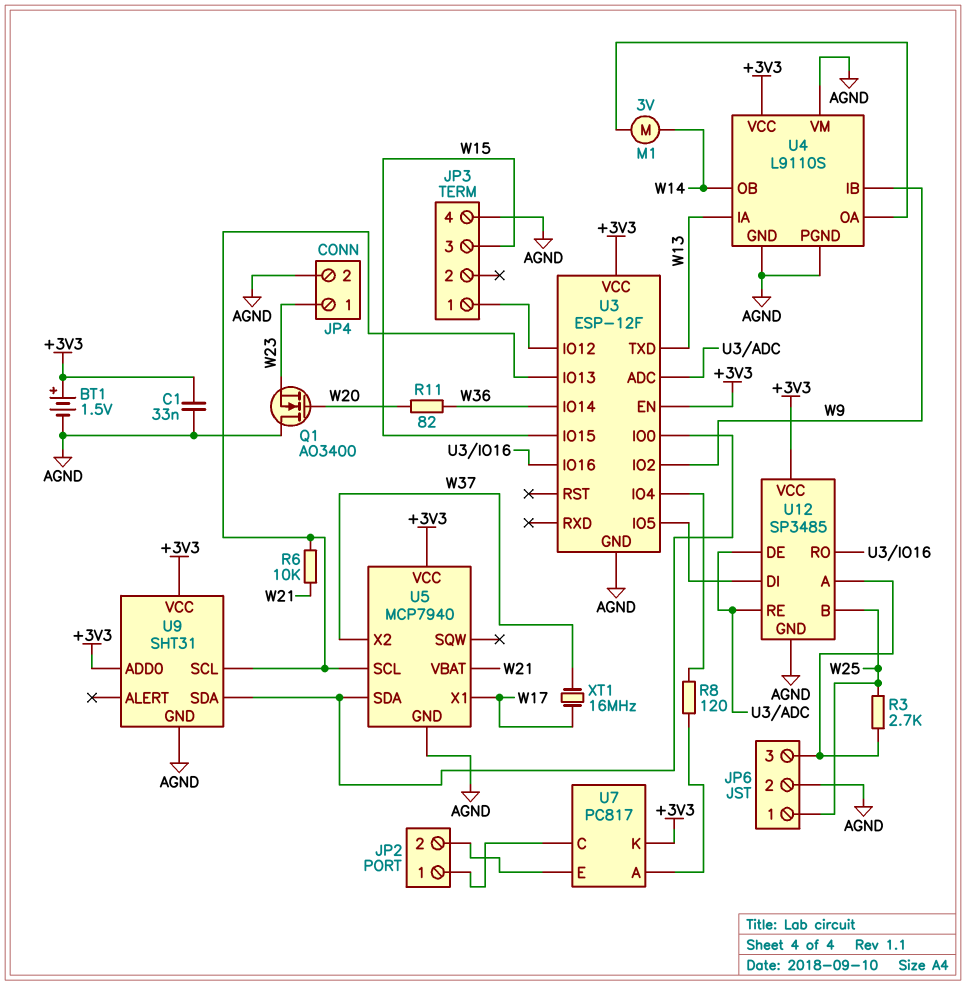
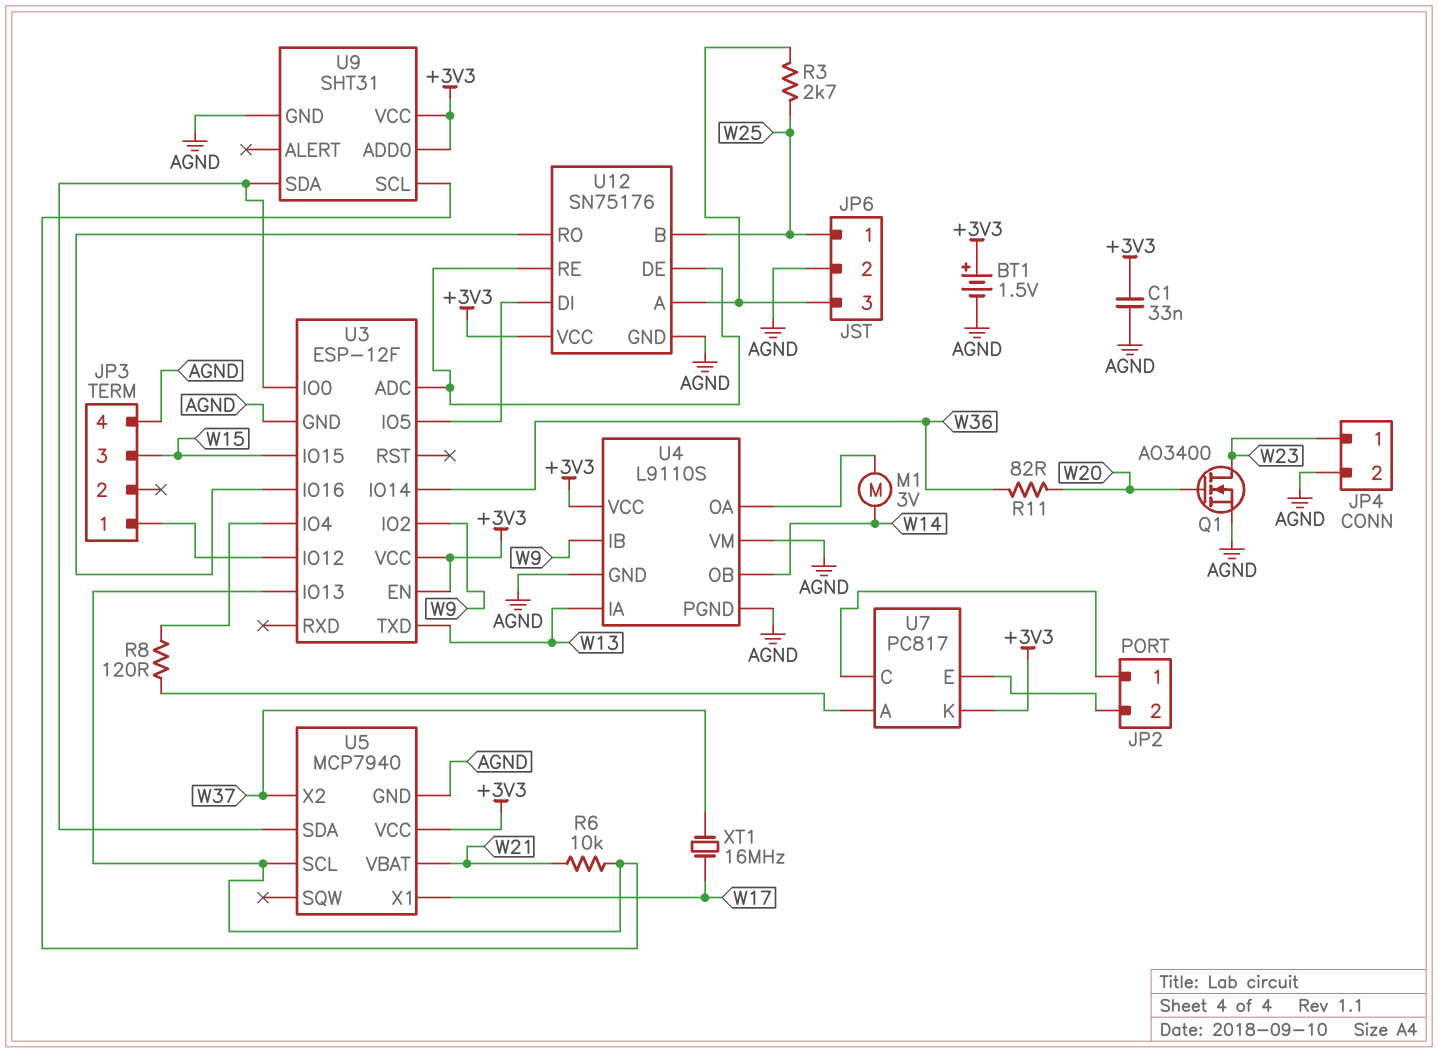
Q1: NMOS AO3400 (G W20, D AGND, S W23) -> NMOS AO3400 (G W20, D W23, S AGND)
U12: SP3485 -> SN75176

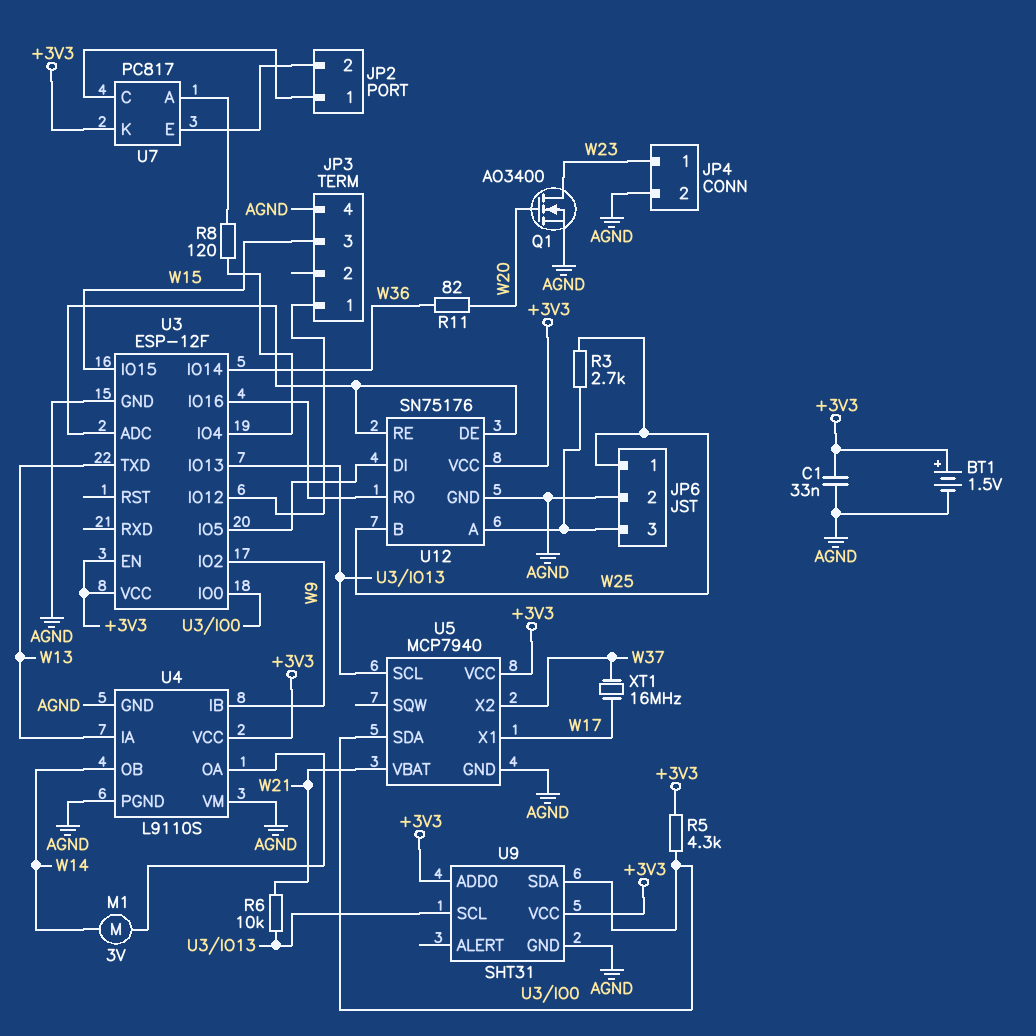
R5: none -> 4.3k (+3V3, U3/IO0)

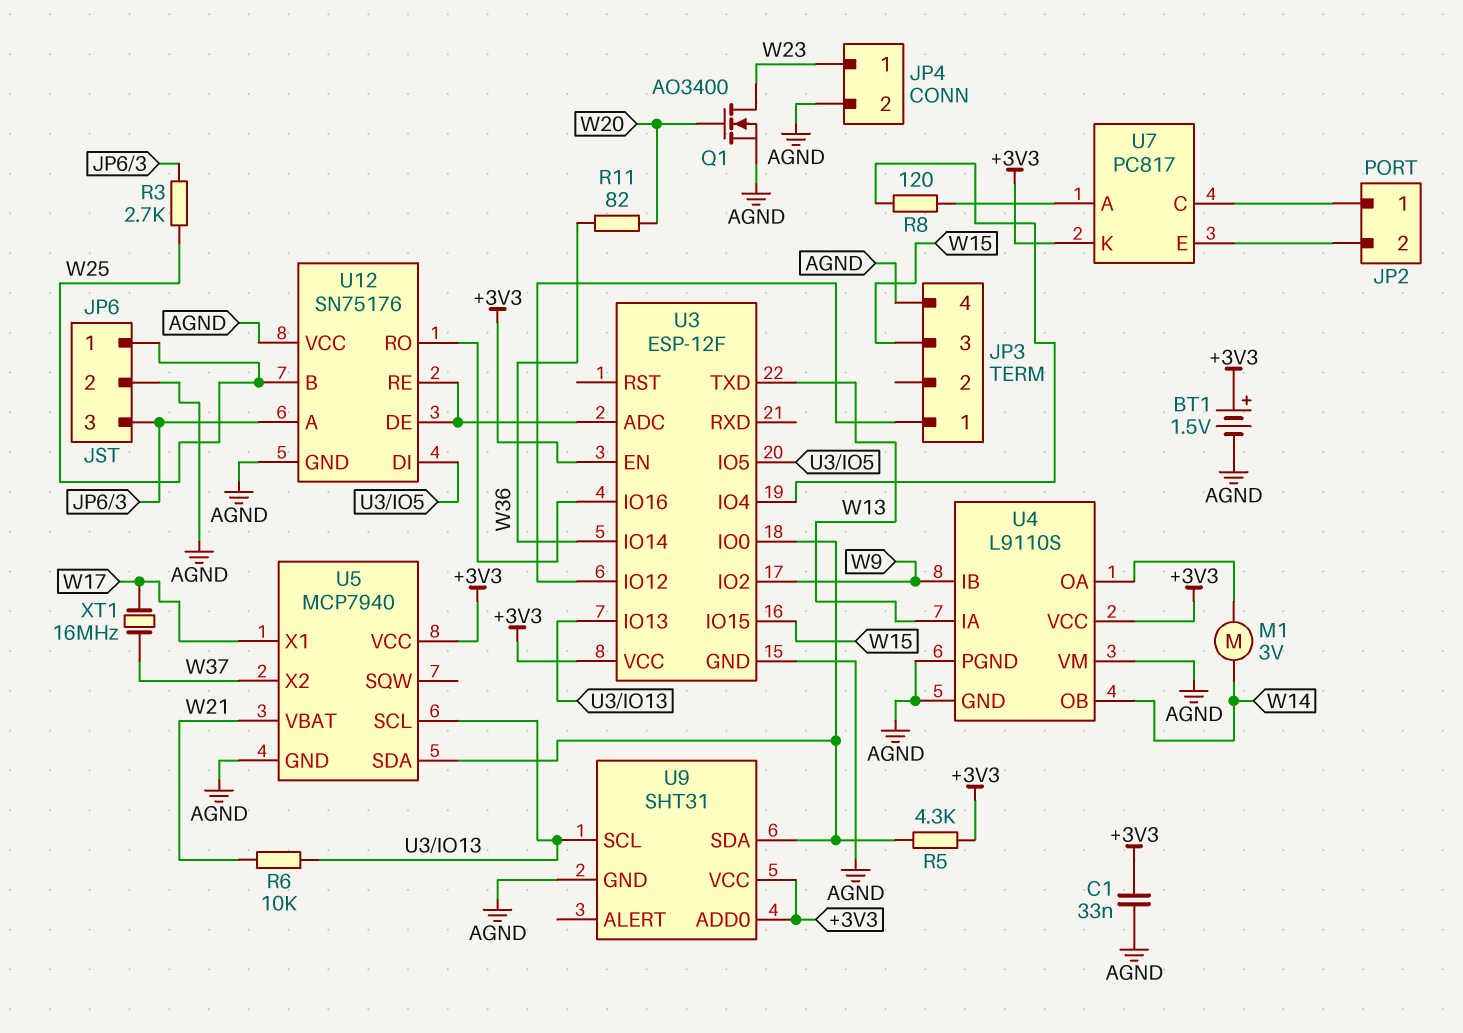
U12 pin VCC: +3V3 -> AGND

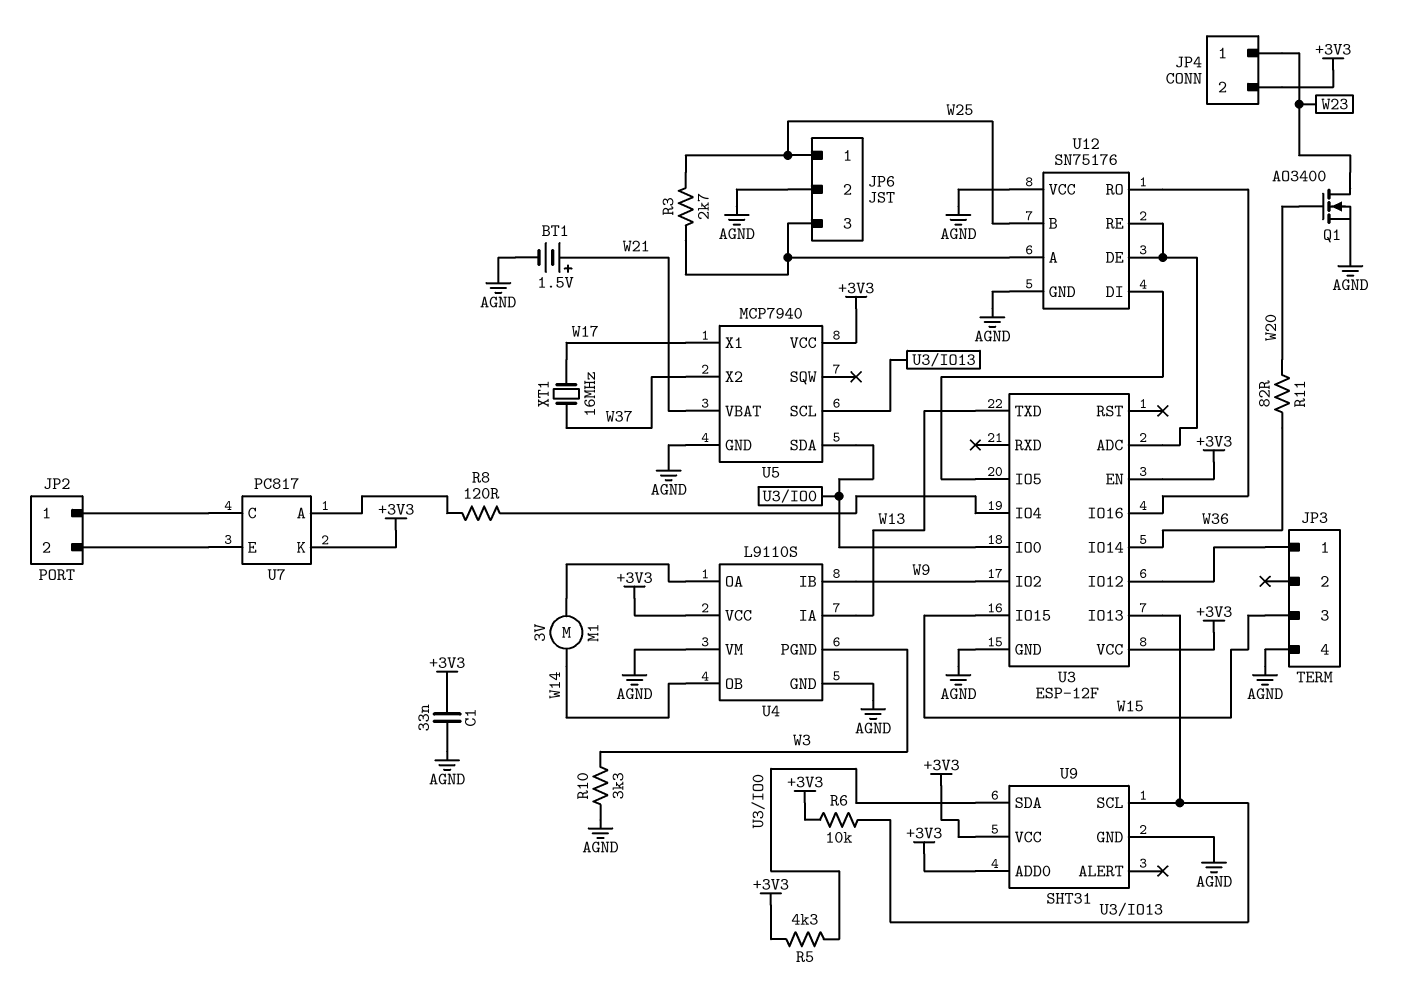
BT1: 1.5V (plus +3V3, minus AGND) -> 1.5V (plus W21, minus AGND)
JP4 pin 2: AGND -> +3V3
R6: 10k (U3/IO13, W21) -> 10k (+3V3, U3/IO13)
R10: none -> 3.3k (AGND, W3)
U4 pin PGND: AGND -> W3

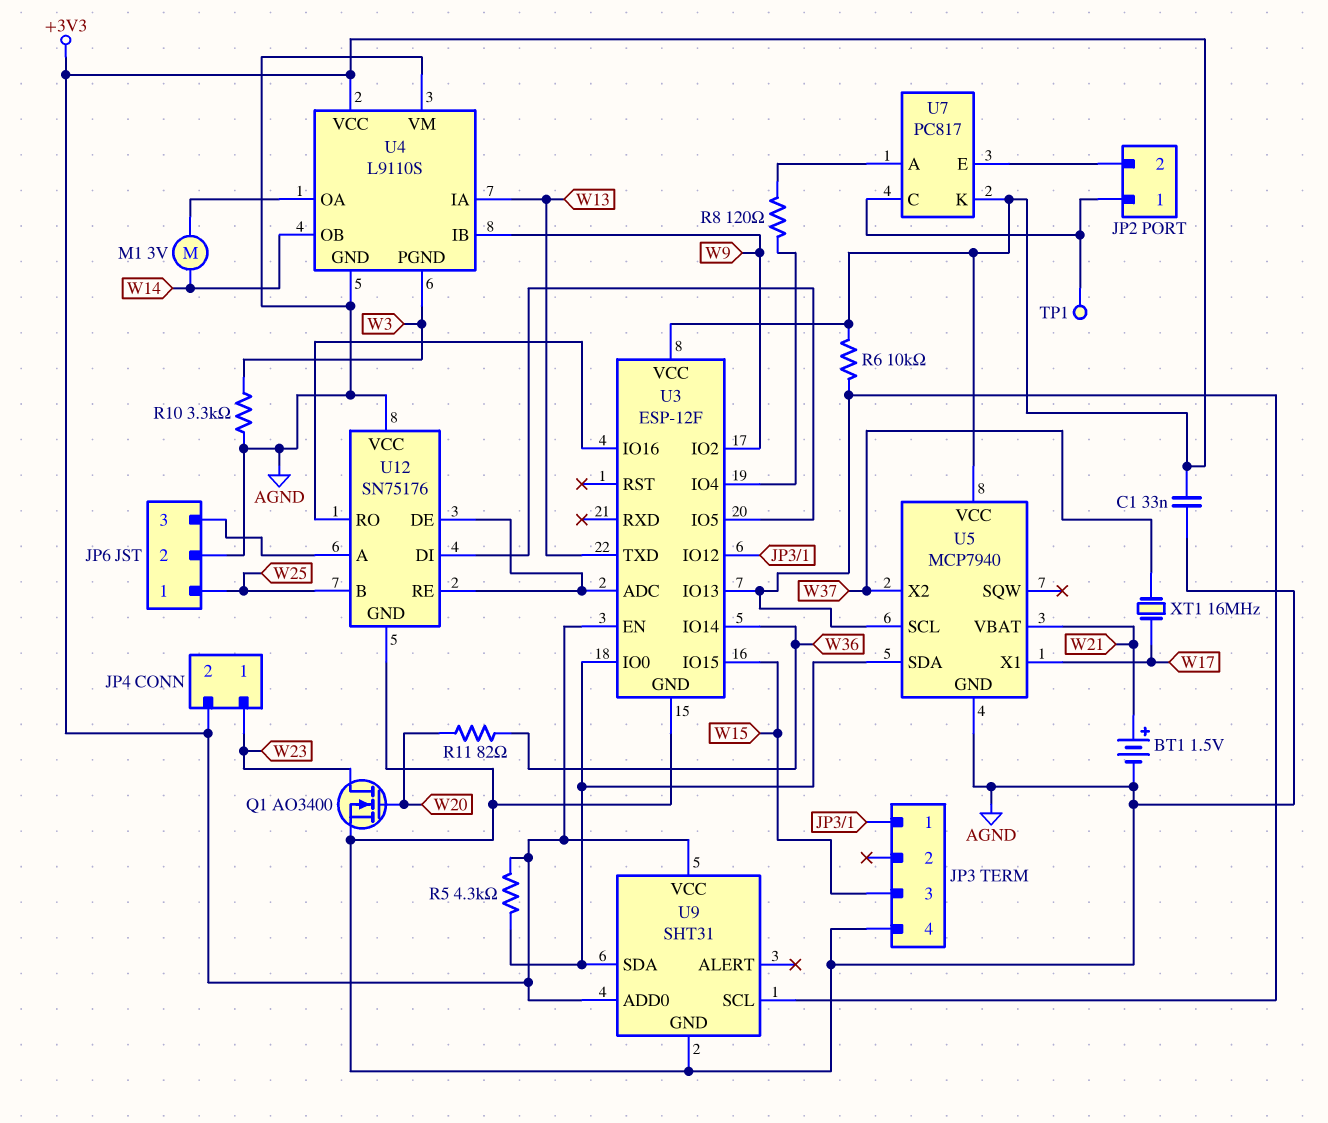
R3: 2.7k (JP6/3, W25) -> none
TP1: none -> test point (JP2/1)

